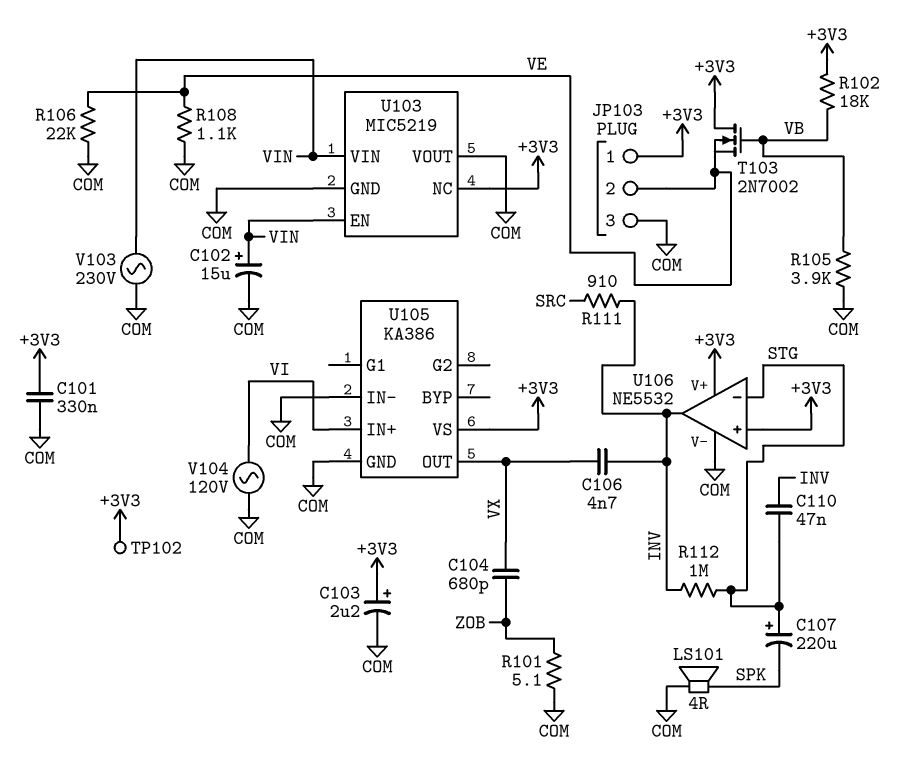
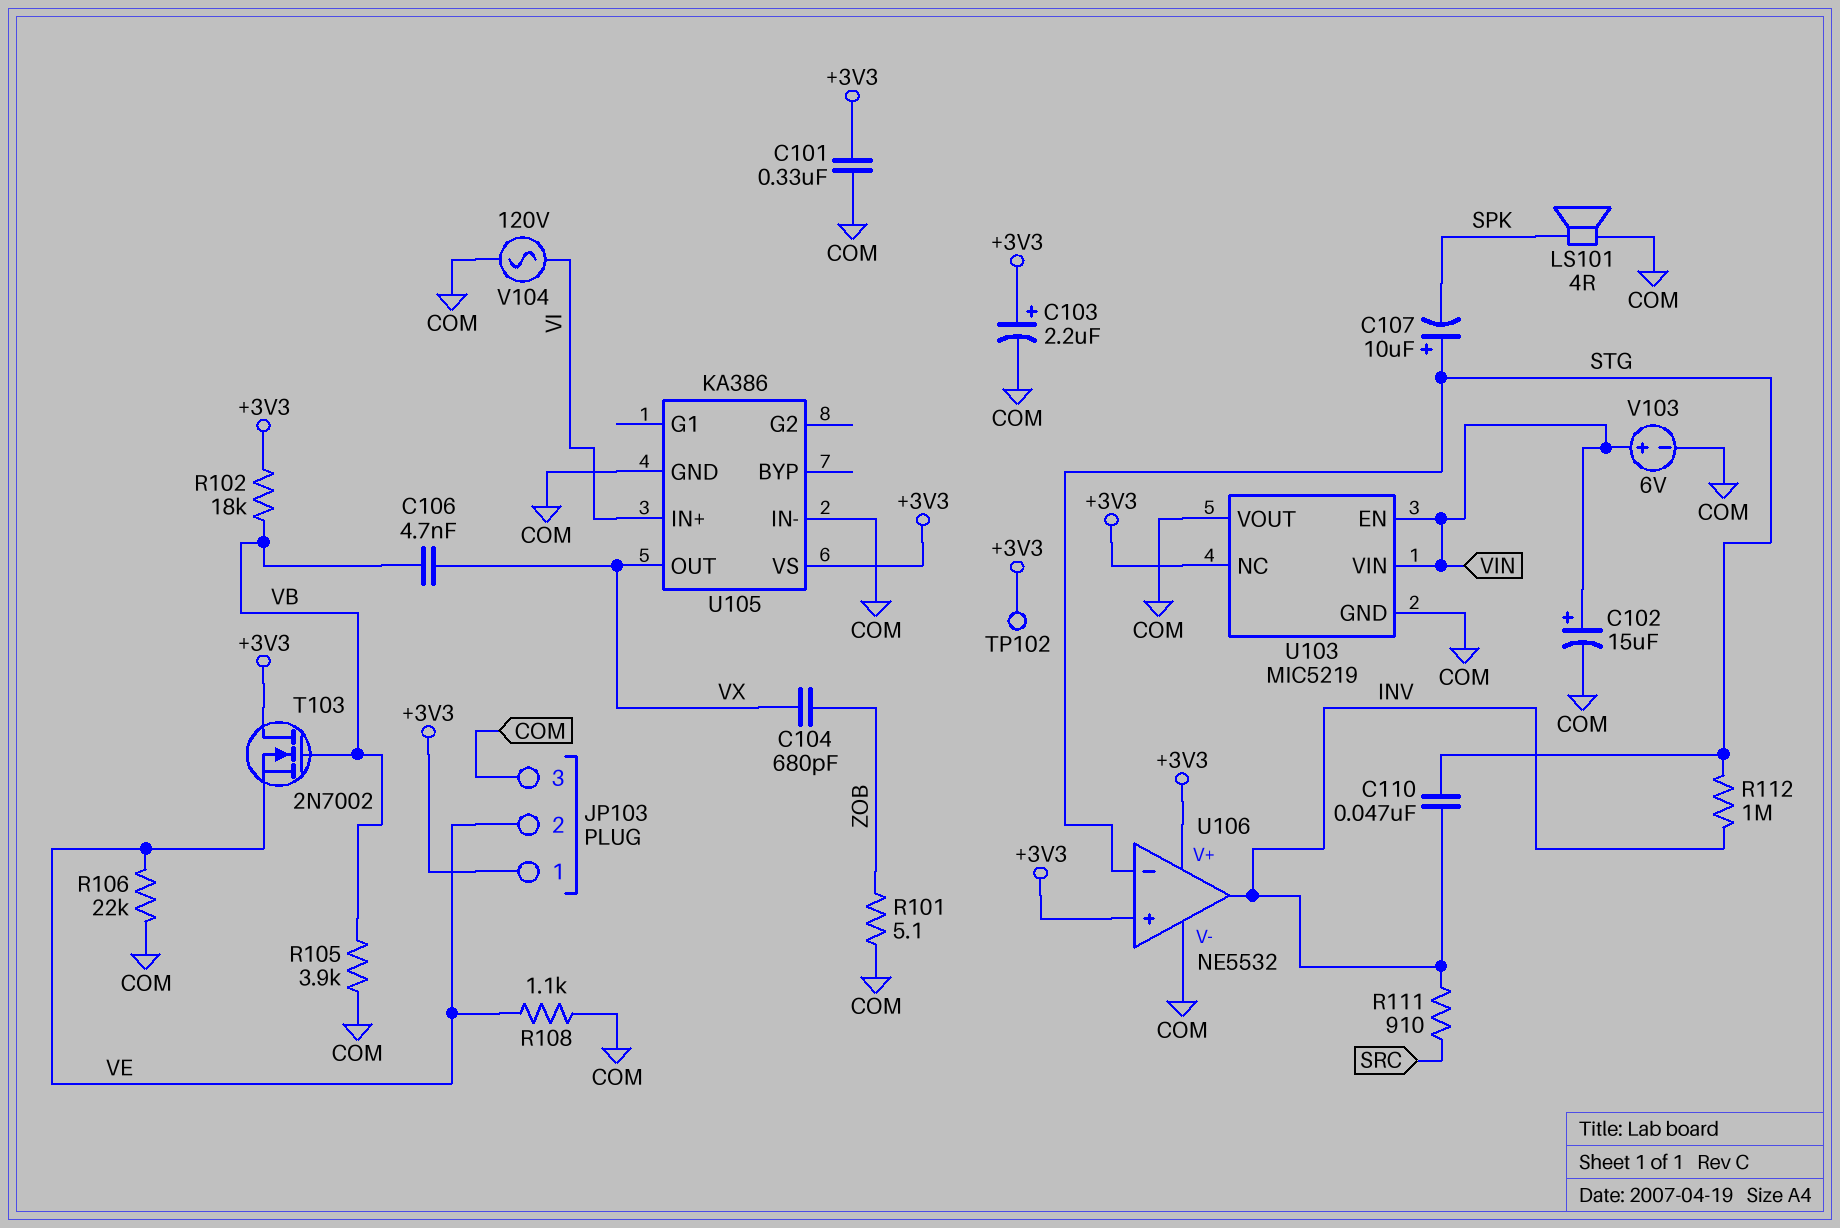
C106: 4.7nF (INV, VX) -> 4.7nF (VB, VX)
C107: 220uF (plus STG, minus SPK) -> 10uF (plus STG, minus SPK)
V103: AC 230V (COM, VIN) -> 6V (plus VIN, minus COM)

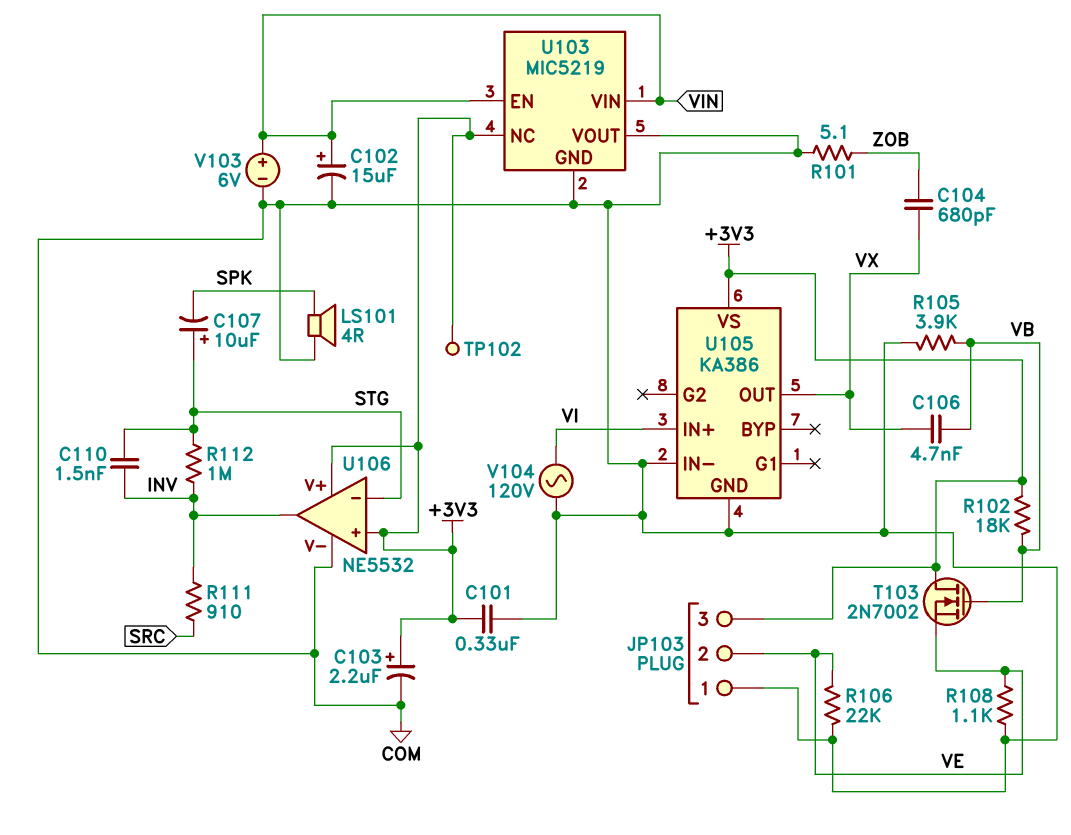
C110: 47nF (INV, STG) -> 1.5nF (INV, STG)
JP103 pin 1: +3V3 -> COM
JP103 pin 3: COM -> +3V3

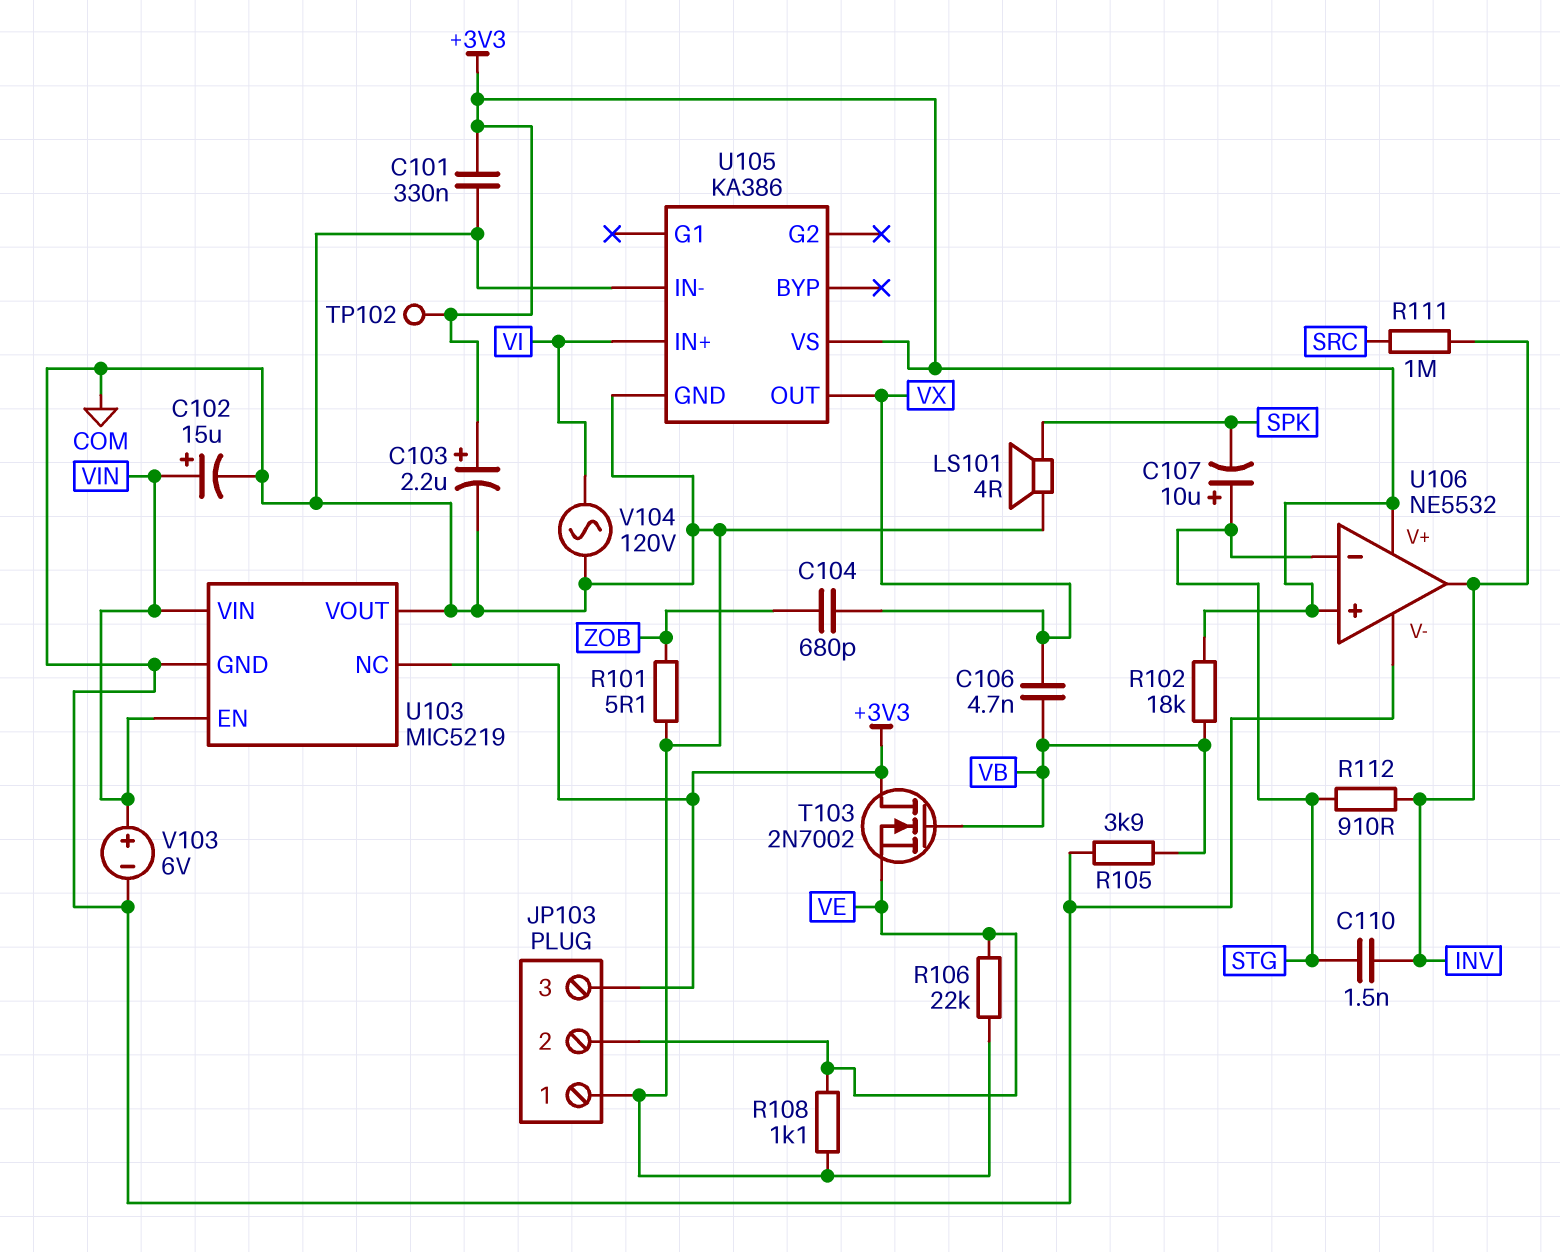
R111: 910 (INV, SRC) -> 1M (INV, SRC)
R112: 1M (INV, STG) -> 910 (INV, STG)

